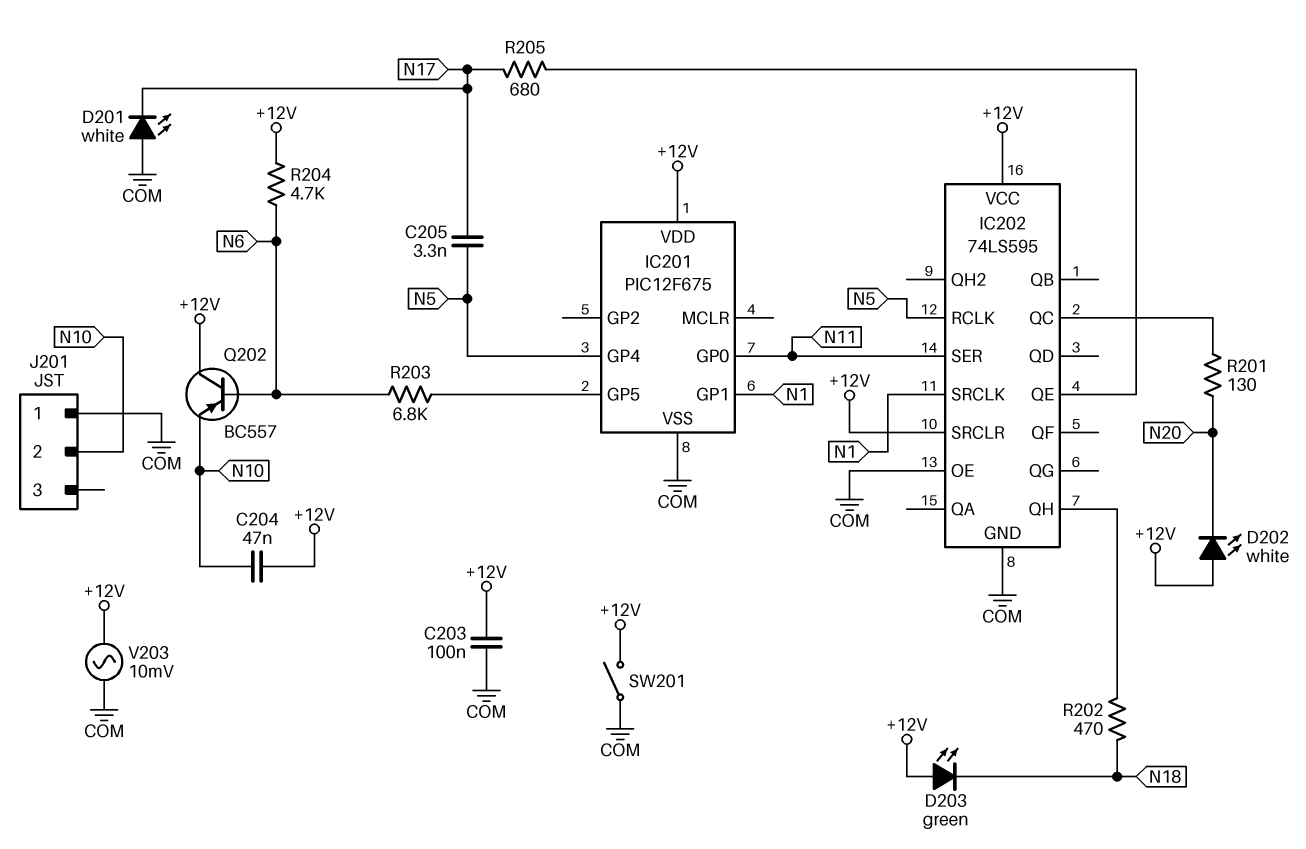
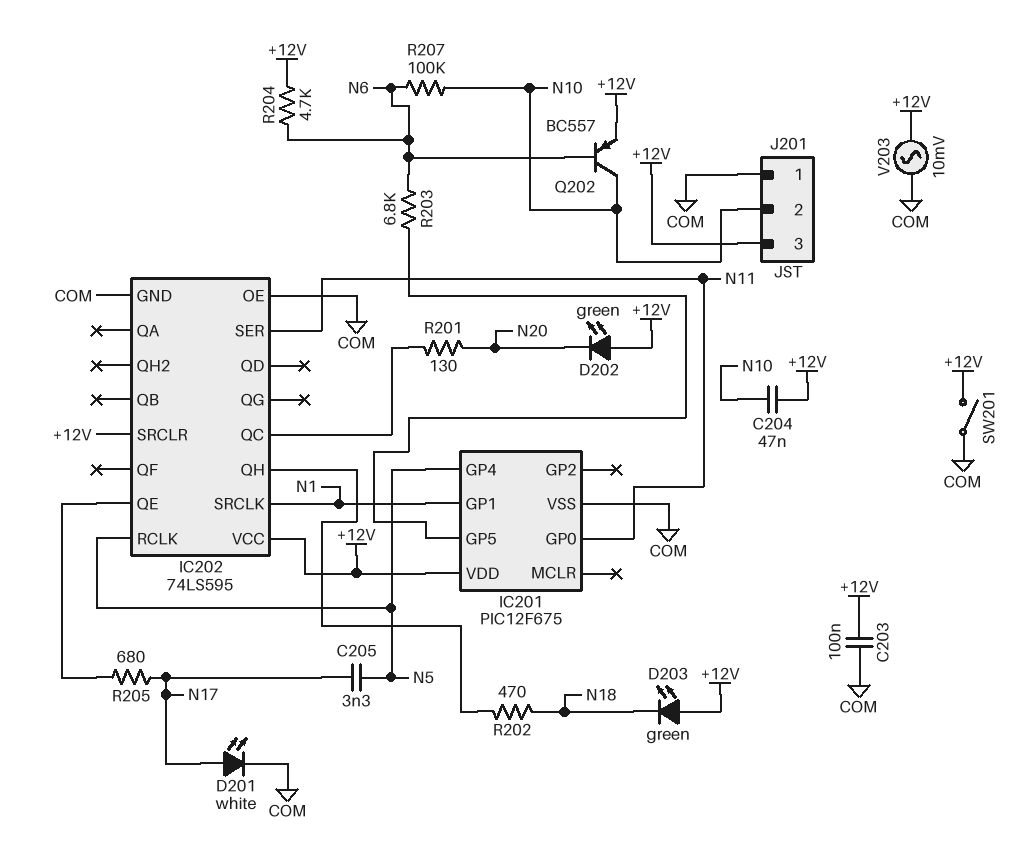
D201: LED white (A COM, K N17) -> LED white (A N17, K COM)
D202: LED white (A +12V, K N20) -> LED green (A +12V, K N20)
J201 pin 3: none -> +12V
Q202: PNP BC557 (B N6, C +12V, E N10) -> PNP BC557 (B N6, C N10, E +12V)
R207: none -> 100k (N6, N10)

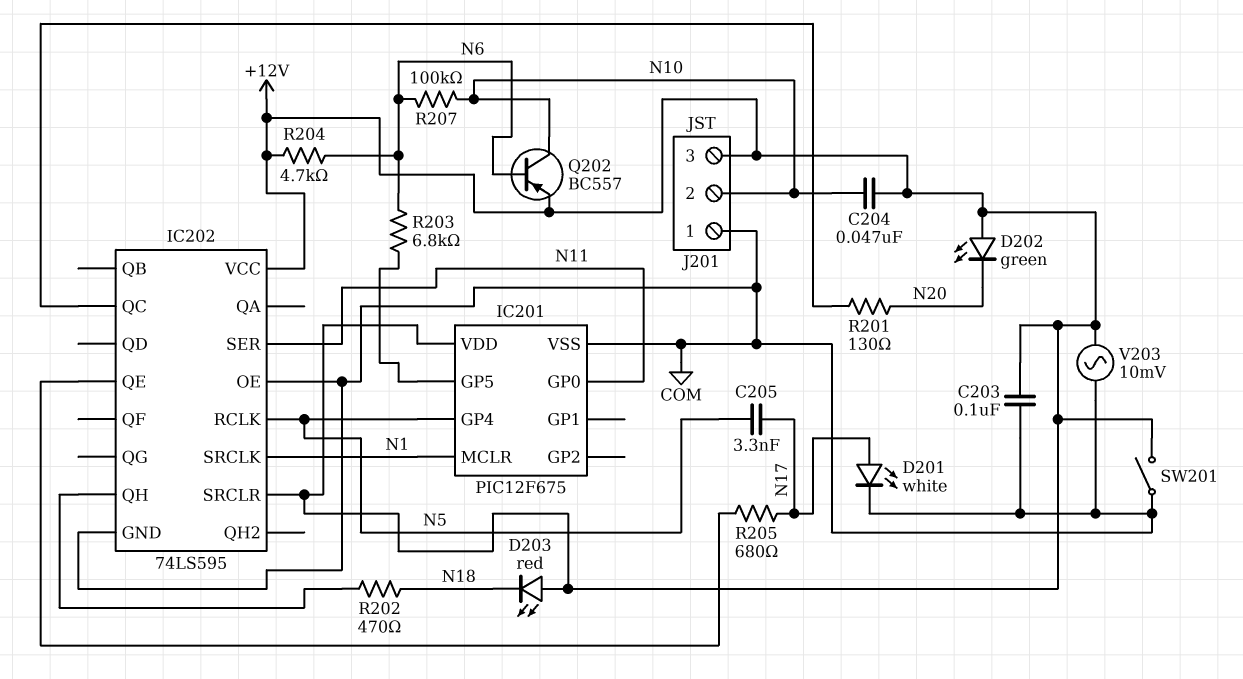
D203: LED green (A +12V, K N18) -> LED red (A +12V, K N18)
IC201 pin GP1: N1 -> none
IC201 pin MCLR: none -> N1

